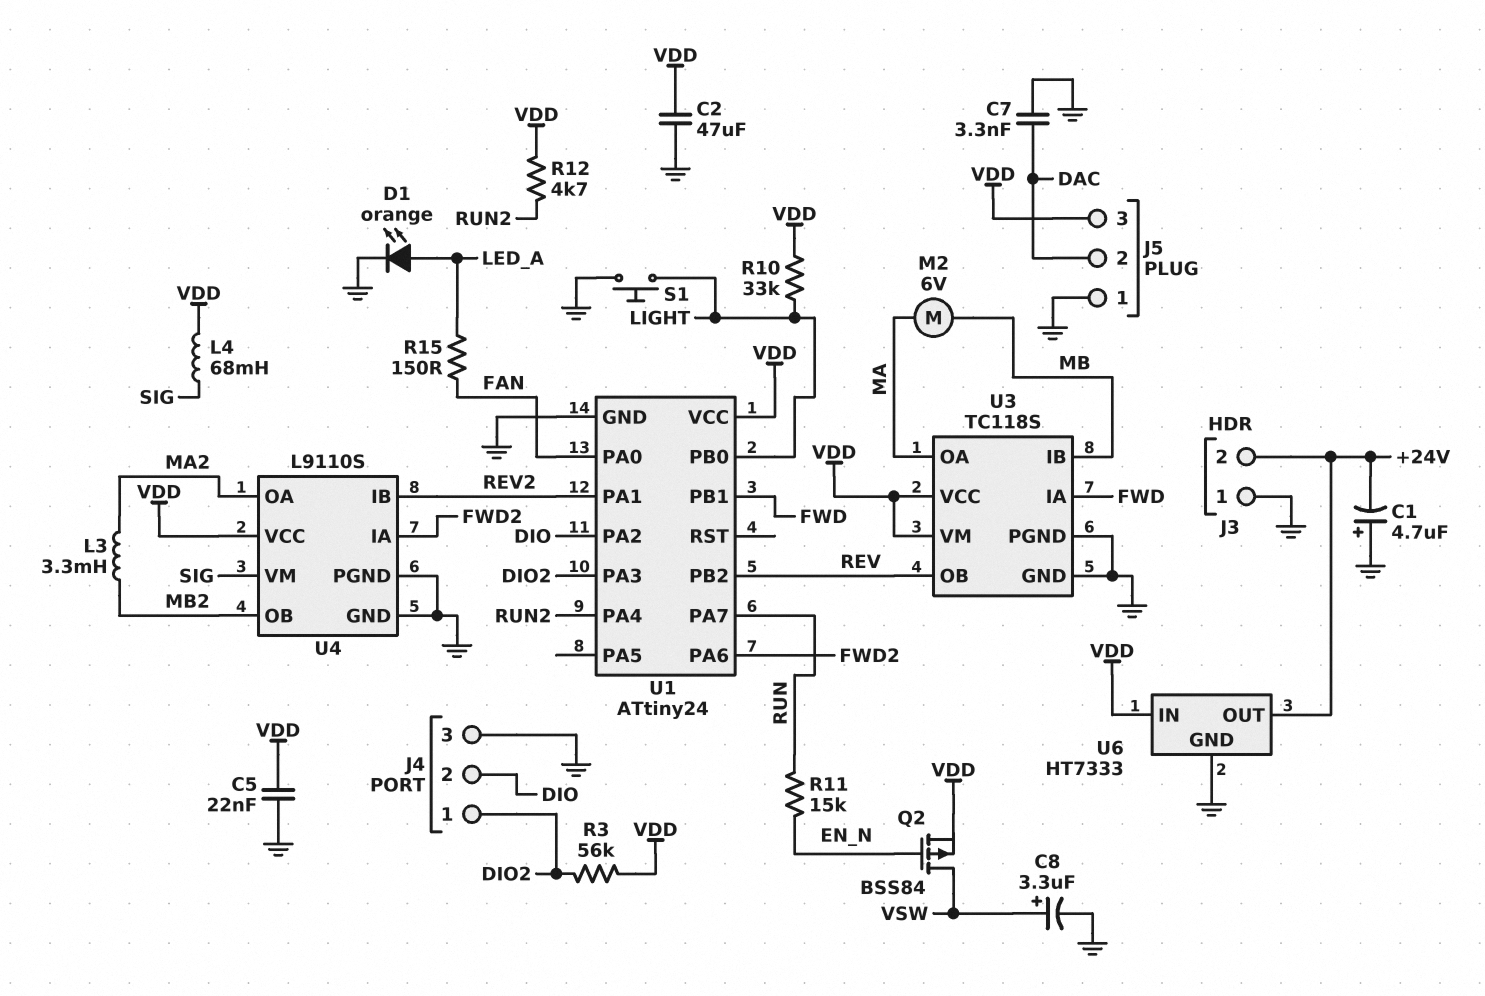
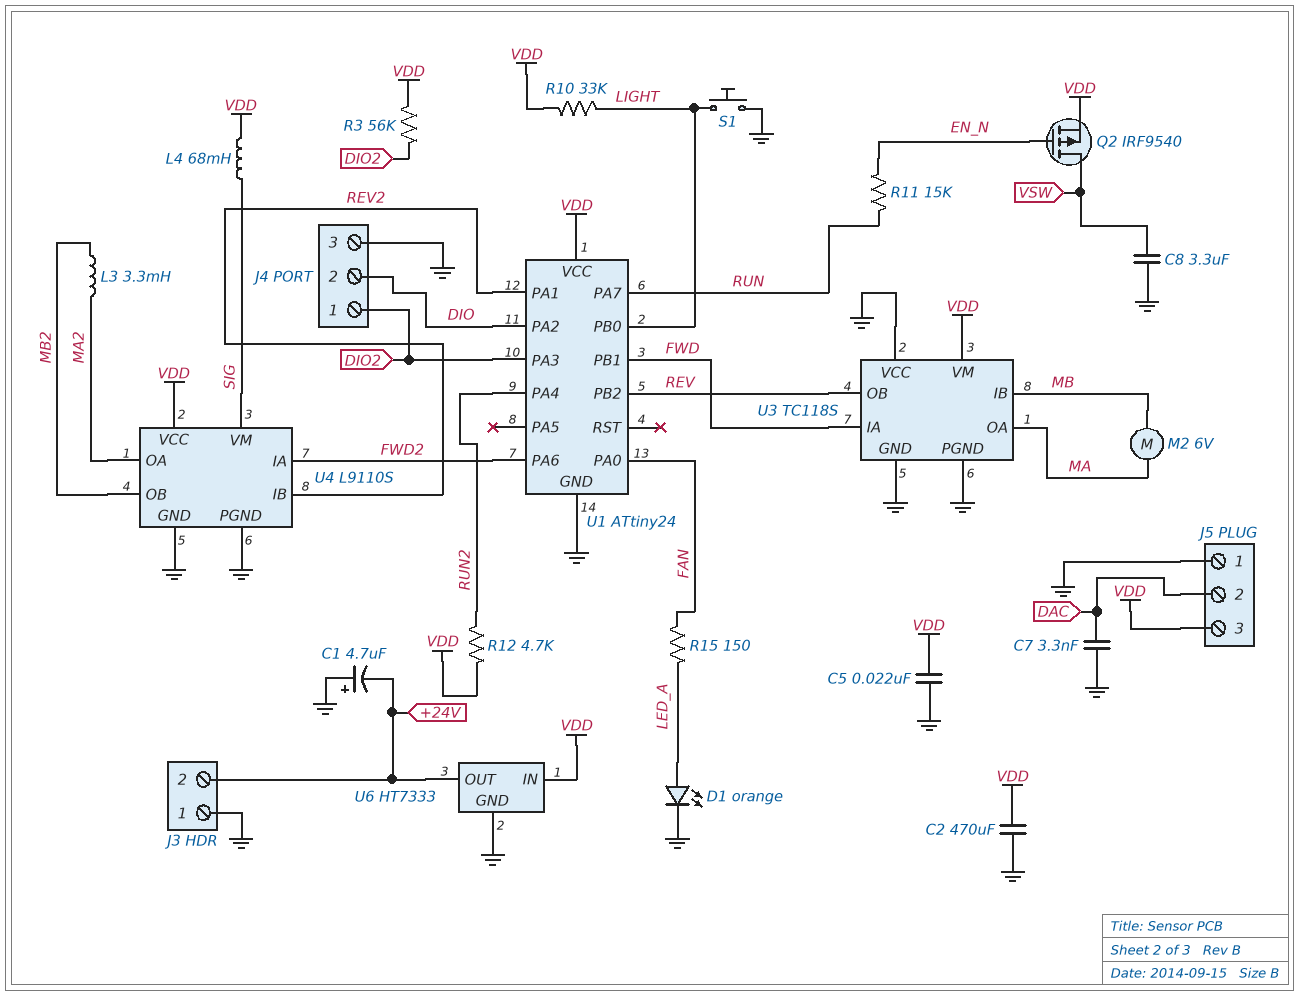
C2: 47uF (GND, VDD) -> 470uF (GND, VDD)
C8: 3.3uF (plus VSW, minus GND) -> 3.3uF (GND, VSW)
Q2: PMOS BSS84 (G EN_N, D VSW, S VDD) -> PMOS IRF9540 (G EN_N, D VSW, S VDD)
U3 pin VCC: VDD -> GND

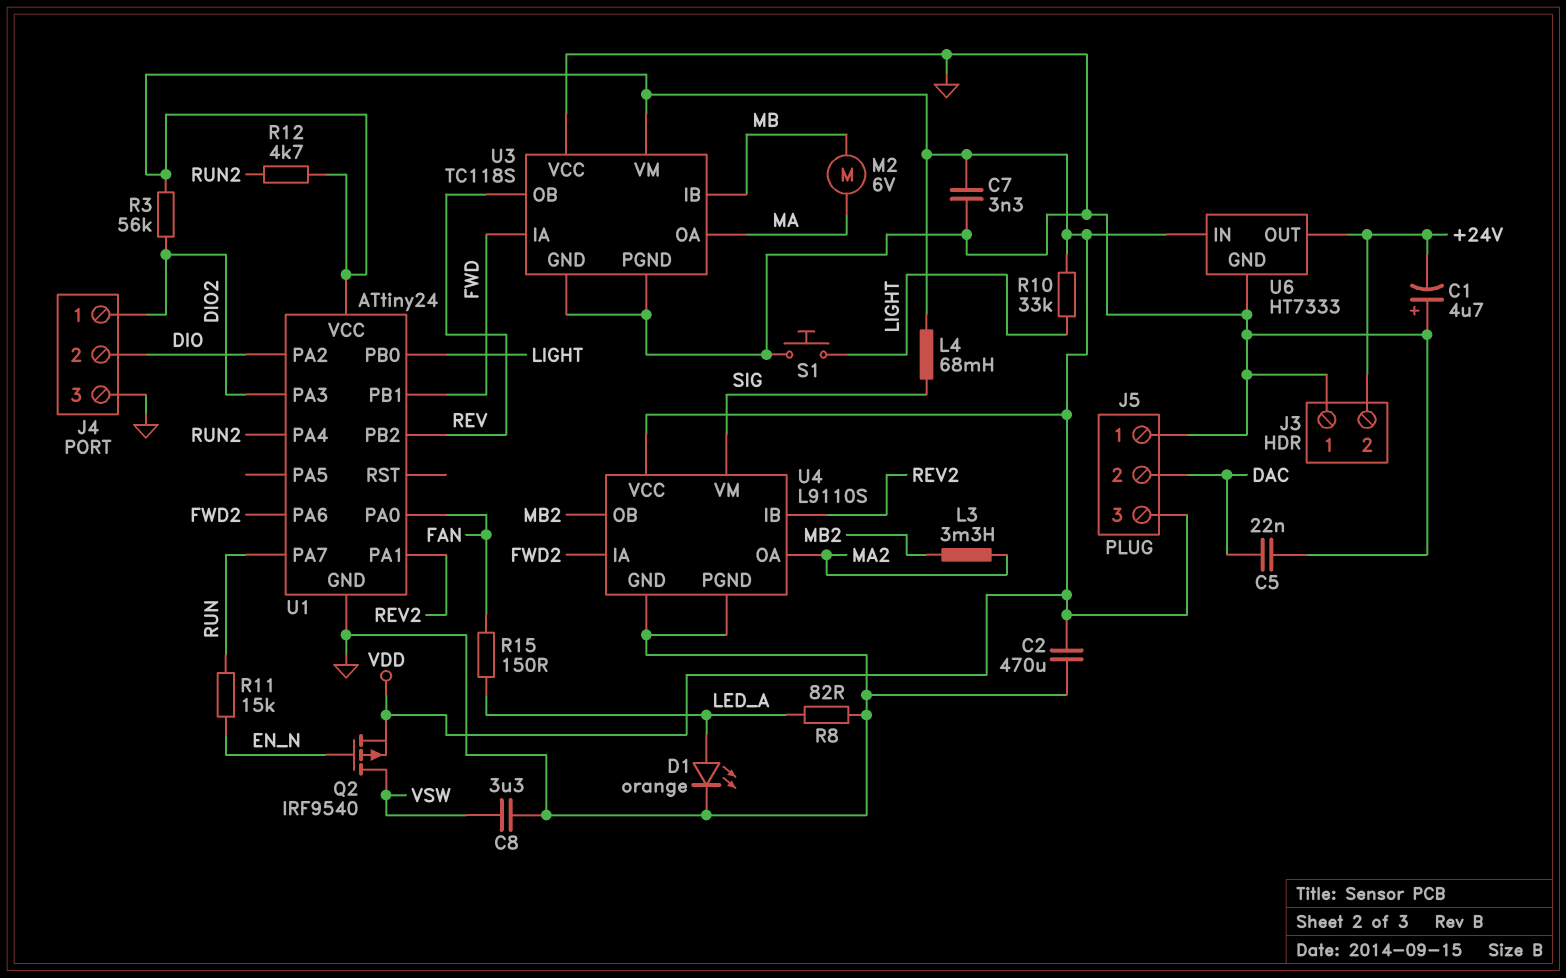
C5: 22nF (GND, VDD) -> 22nF (DAC, GND)
C7: 3.3nF (DAC, GND) -> 3.3nF (GND, VDD)
R8: none -> 82 (GND, LED_A)

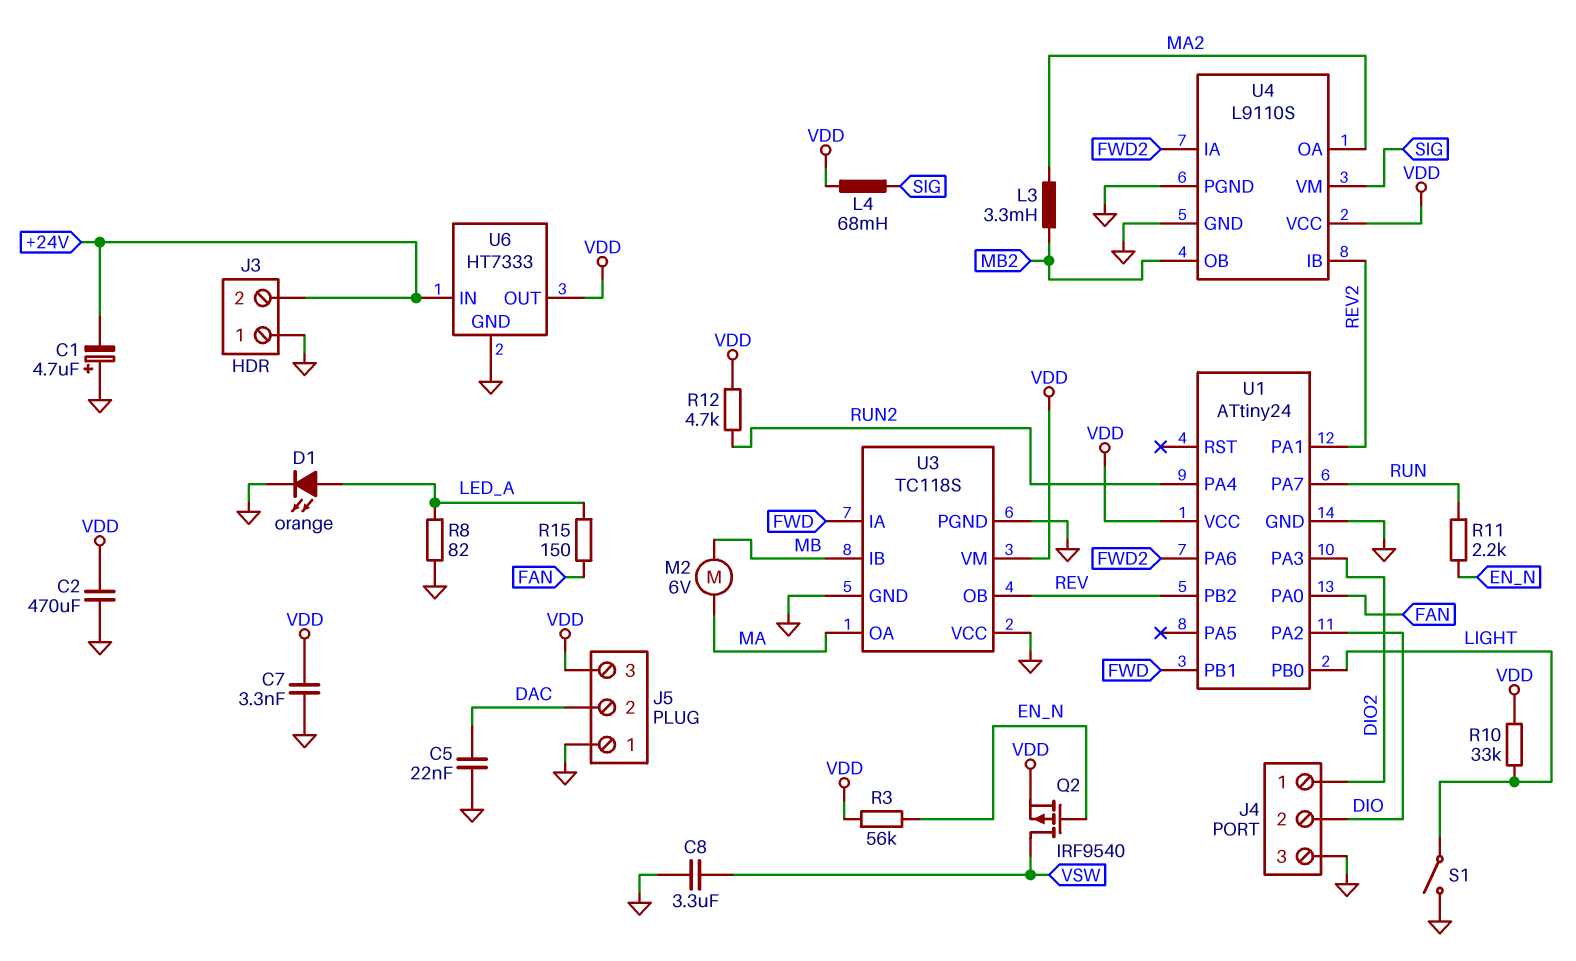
R3: 56k (DIO2, VDD) -> 56k (EN_N, VDD)
R11: 15k (EN_N, RUN) -> 2.2k (EN_N, RUN)
S1: button (GND, LIGHT) -> switch (GND, LIGHT)
U6 pin IN: VDD -> +24V
U6 pin OUT: +24V -> VDD

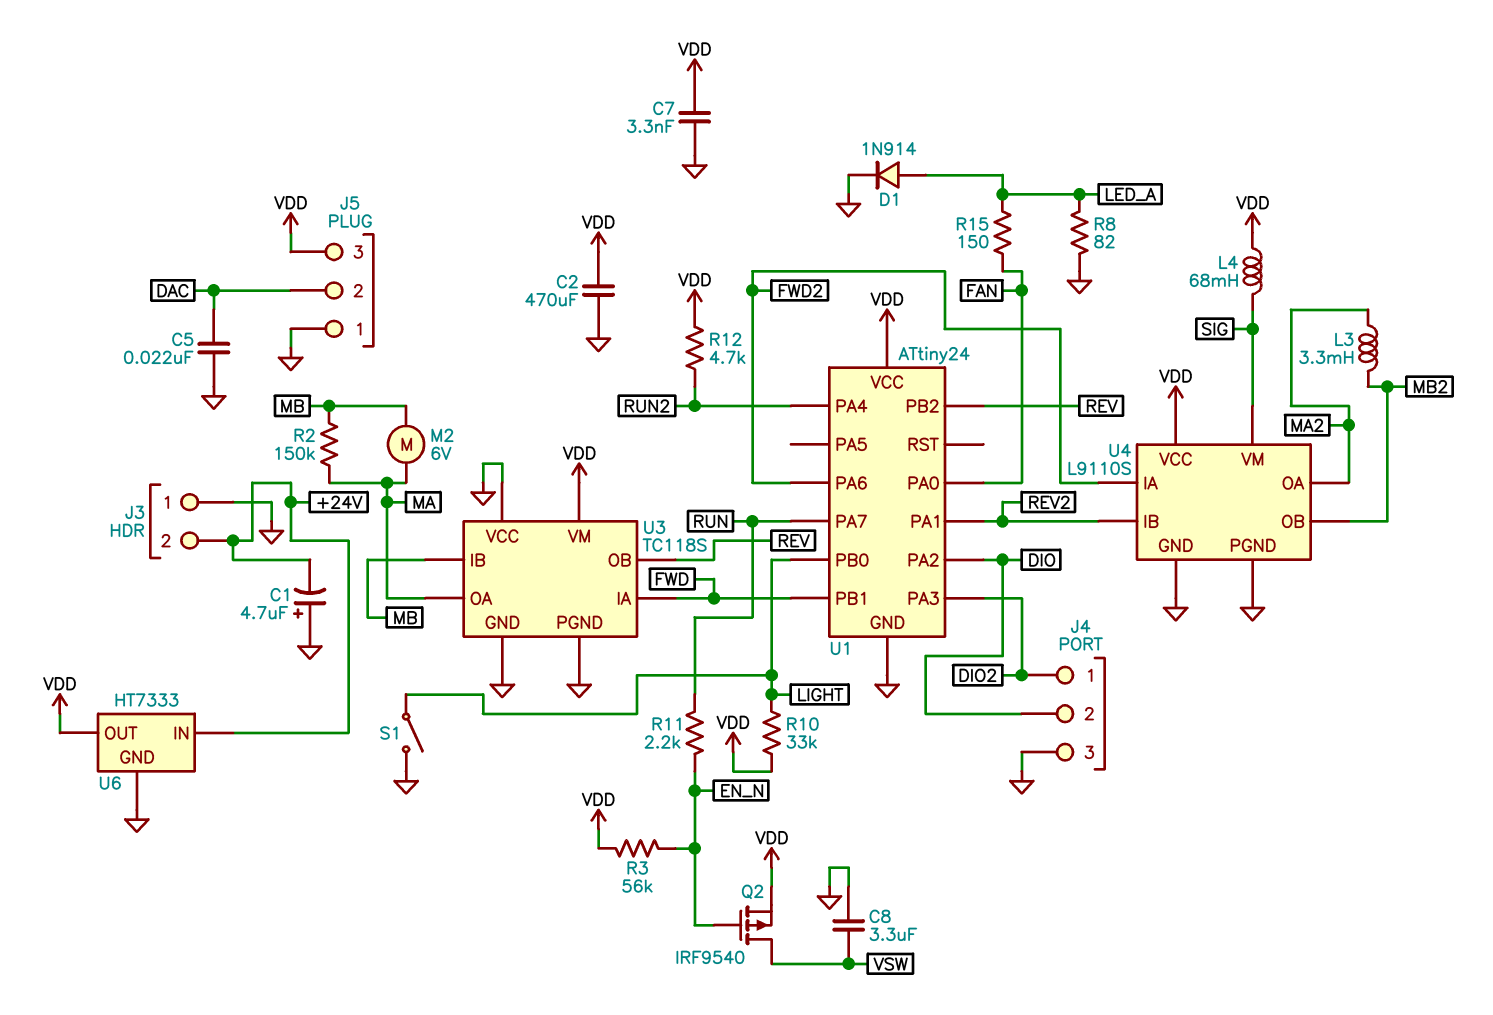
D1: LED orange (A LED_A, K GND) -> diode 1N914 (A LED_A, K GND)
R2: none -> 150k (MA, MB)

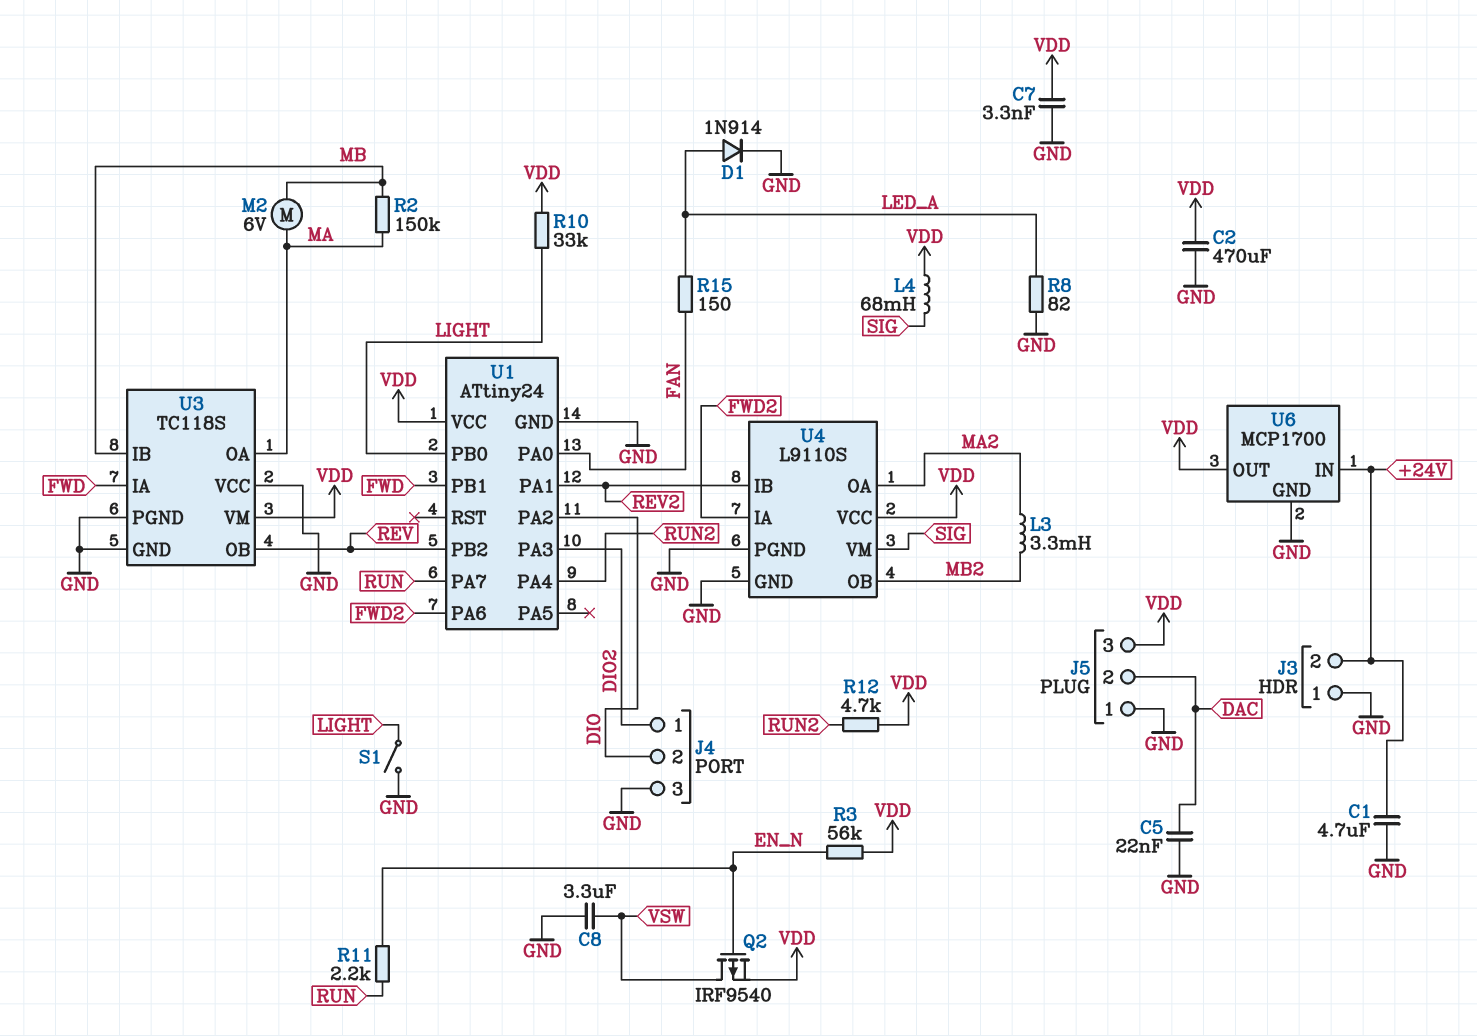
C1: 4.7uF (plus GND, minus +24V) -> 4.7uF (+24V, GND)
U6: HT7333 -> MCP1700

